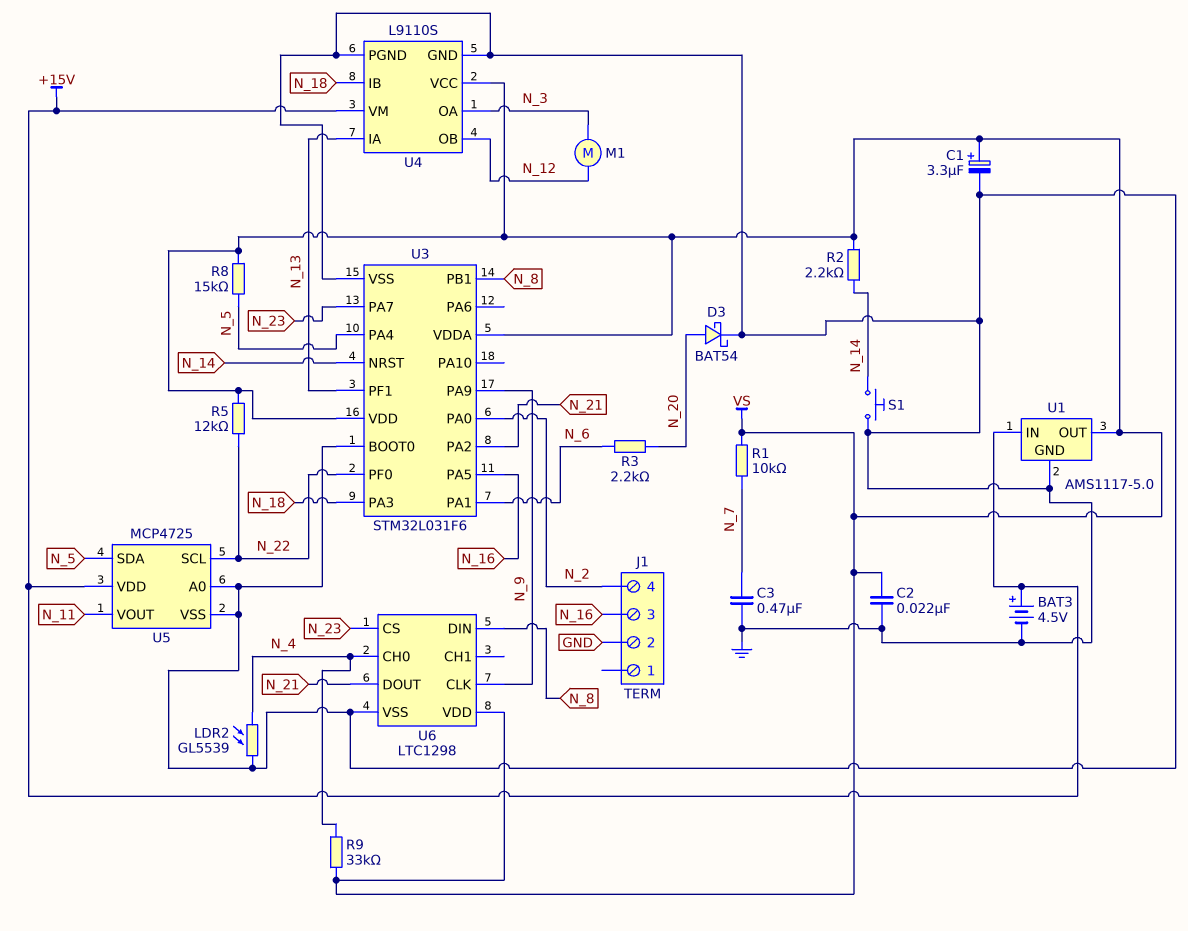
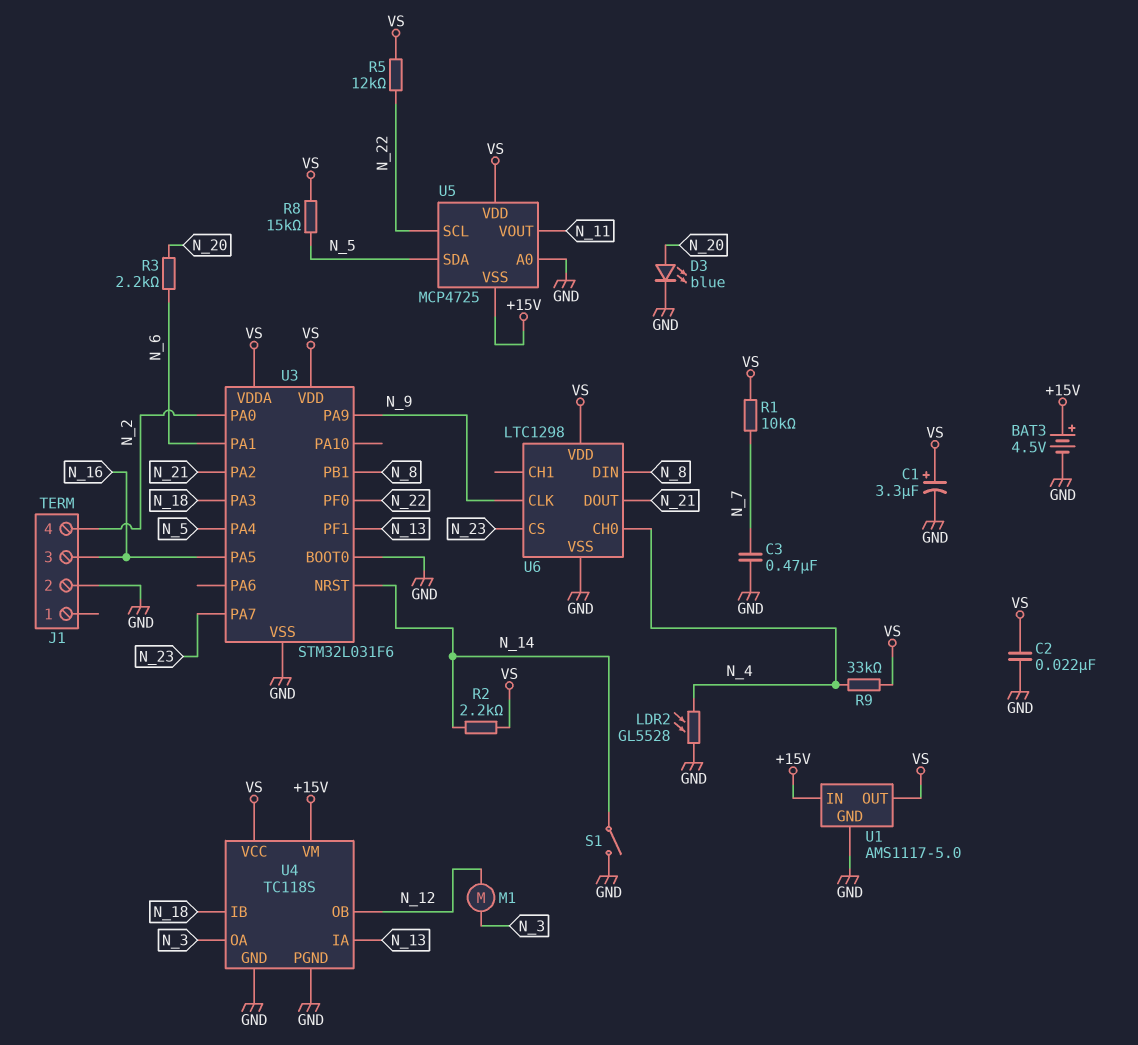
D3: schottky BAT54 (A N_20, K GND) -> LED blue (A N_20, K GND)
LDR2: GL5539 (GND, N_4) -> GL5528 (GND, N_4)
S1: button (GND, N_14) -> switch (GND, N_14)
U4: L9110S -> TC118S
U5 pin VDD: +15V -> VS
U5 pin VSS: GND -> +15V

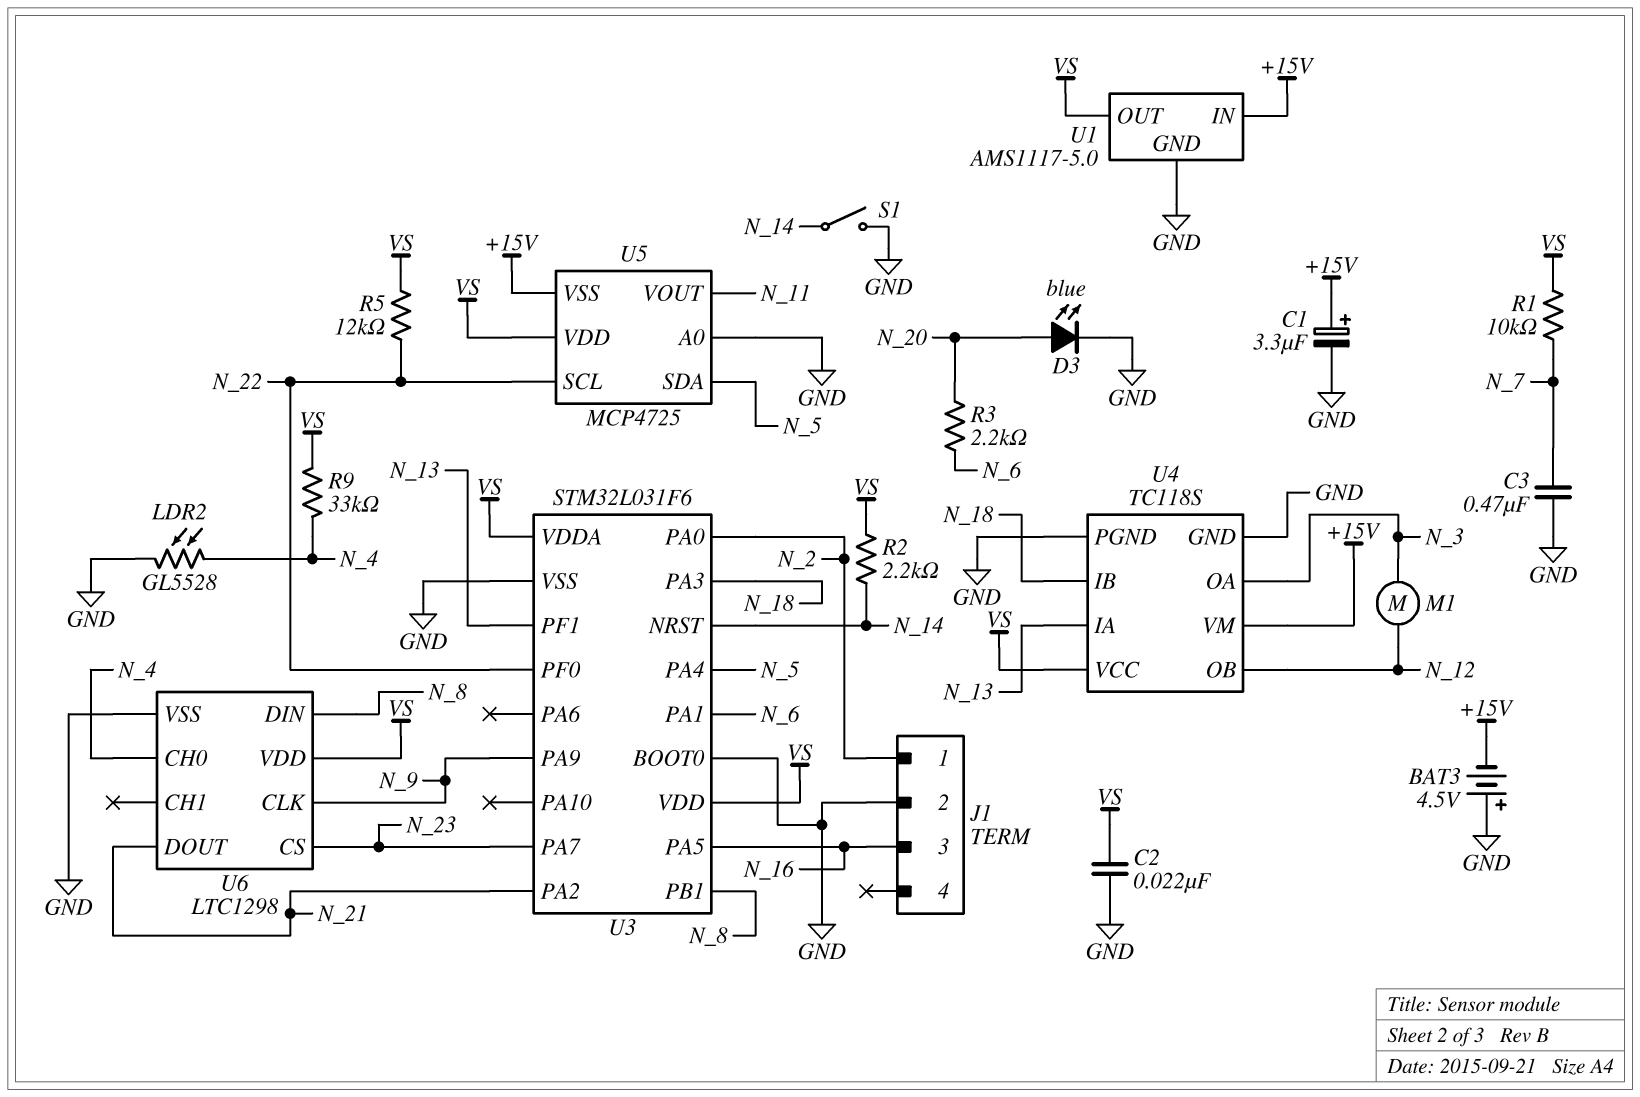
BAT3: 4.5V (plus +15V, minus GND) -> 4.5V (plus GND, minus +15V)
C1: 3.3uF (plus VS, minus GND) -> 3.3uF (plus +15V, minus GND)
J1 pin 1: none -> N_2
J1 pin 4: N_2 -> none
R8: 15k (N_5, VS) -> none

